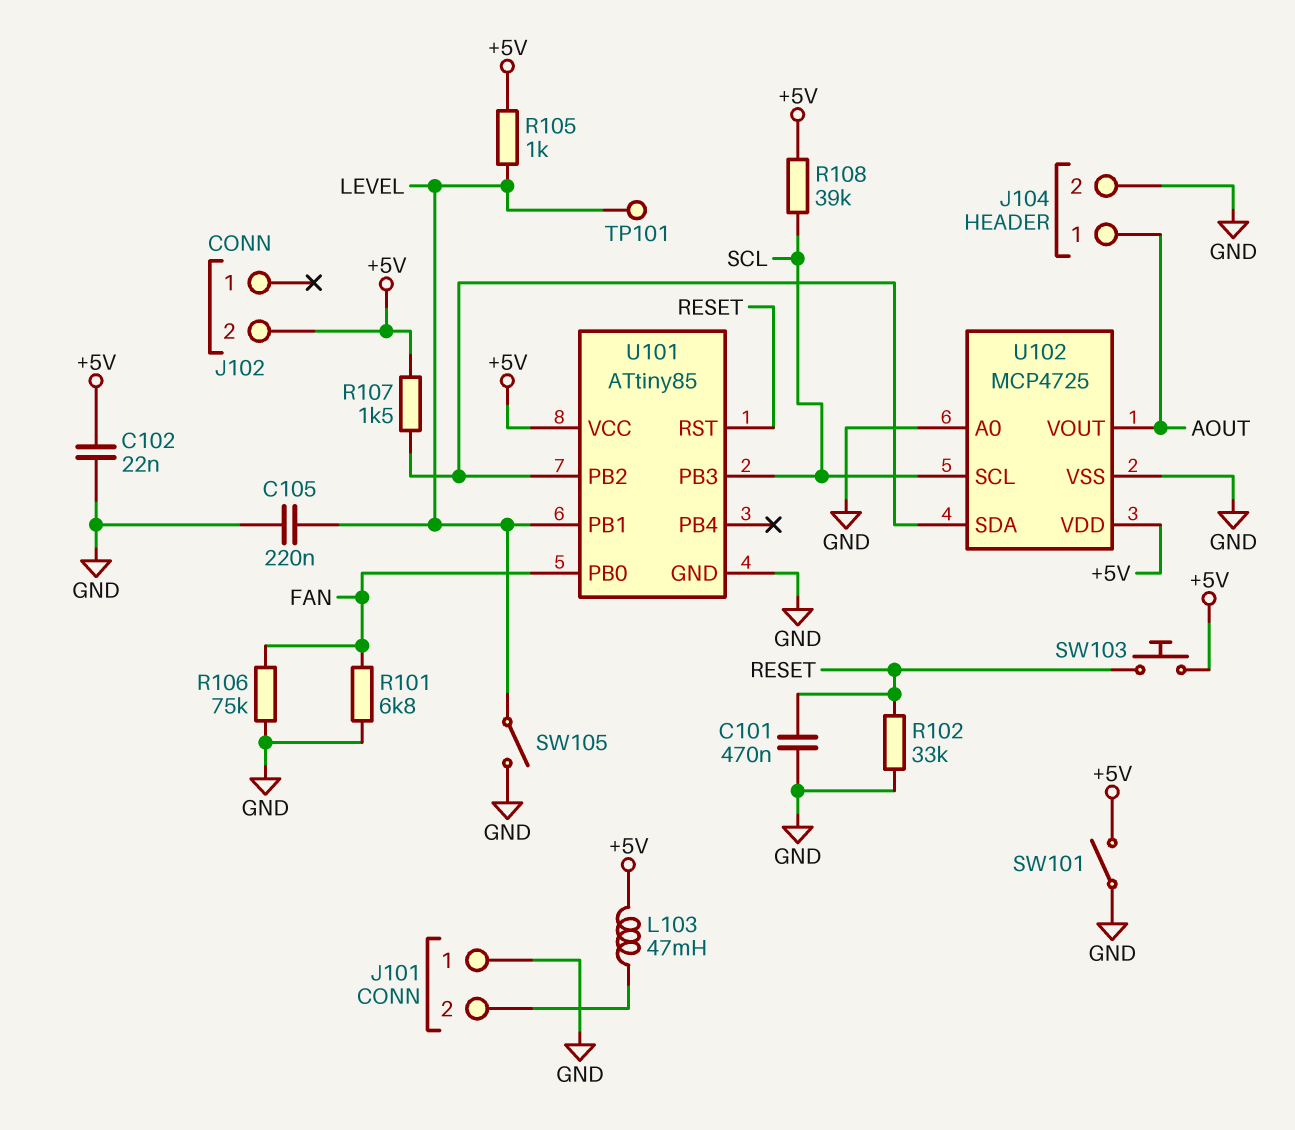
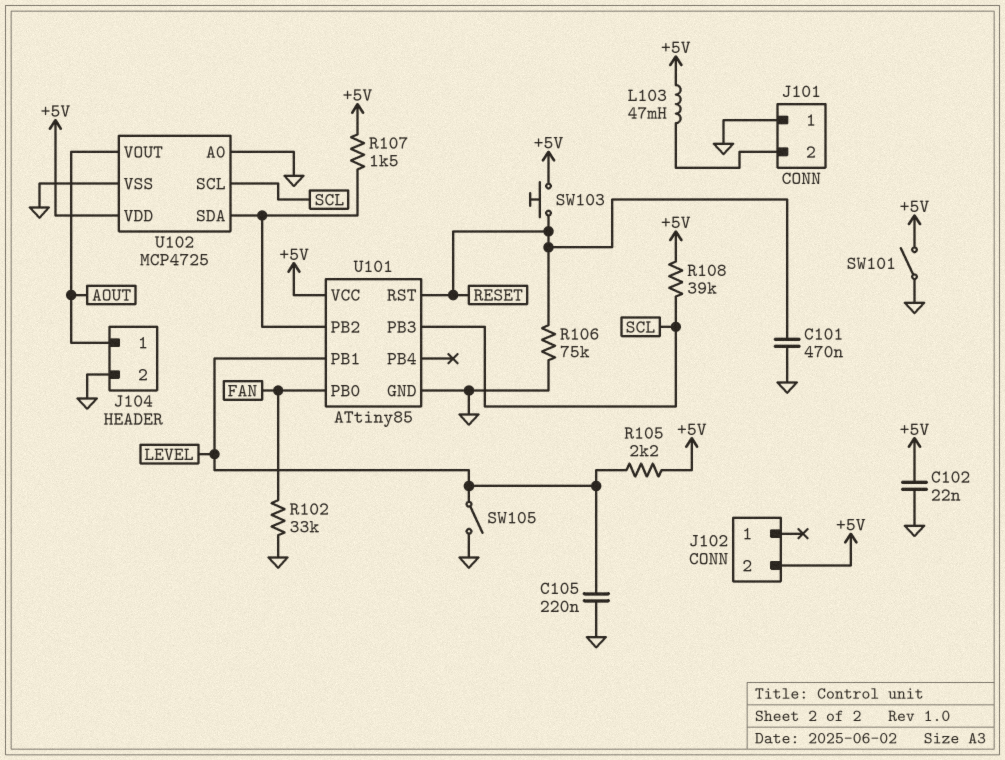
R101: 6.8k (FAN, GND) -> none
R102: 33k (GND, RESET) -> 33k (FAN, GND)
R105: 1k (+5V, LEVEL) -> 2.2k (+5V, LEVEL)
R106: 75k (FAN, GND) -> 75k (GND, RESET)
TP101: test point (LEVEL) -> none

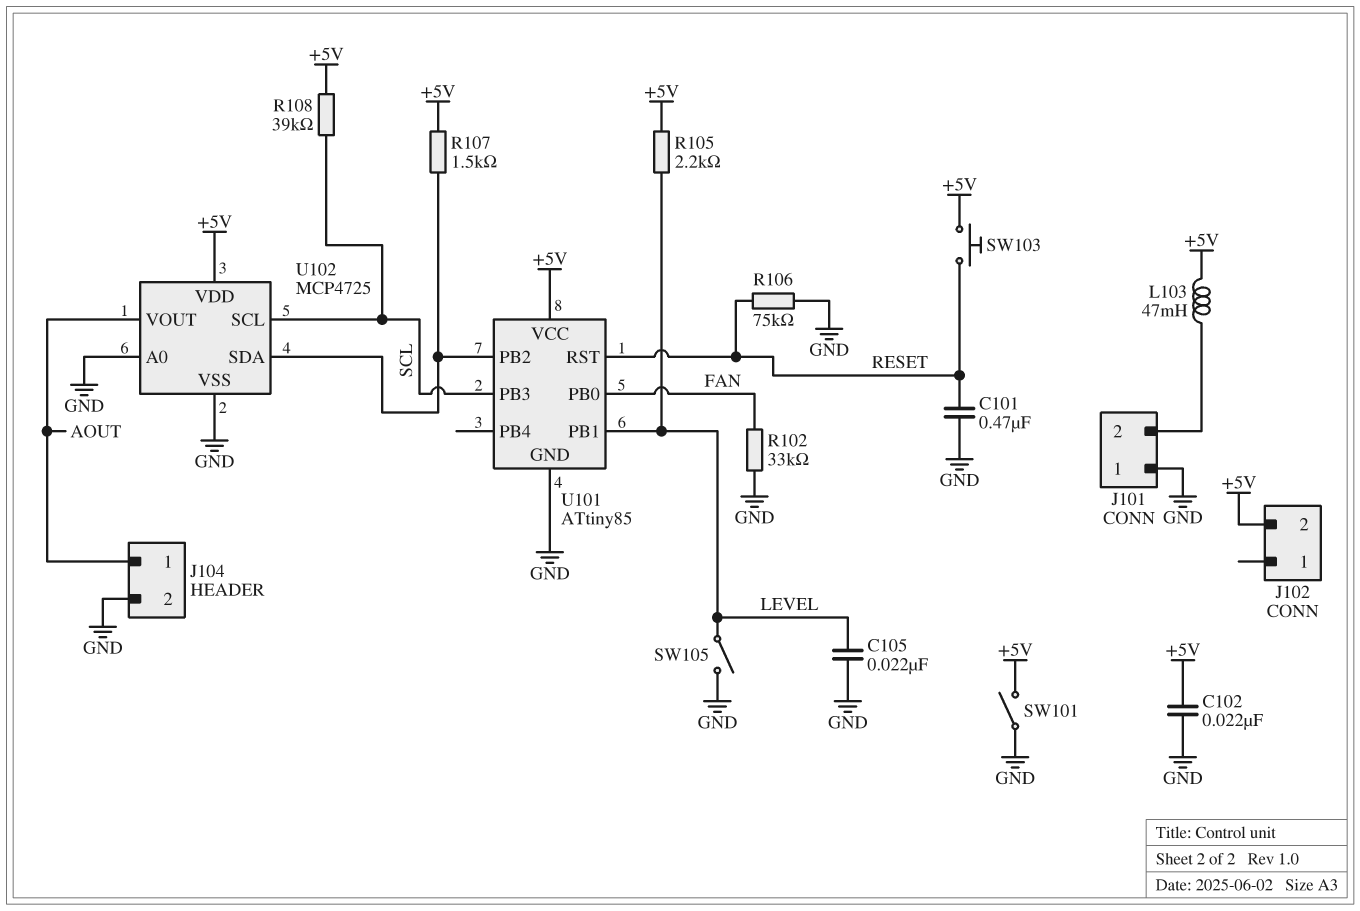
C105: 220nF (GND, LEVEL) -> 22nF (GND, LEVEL)

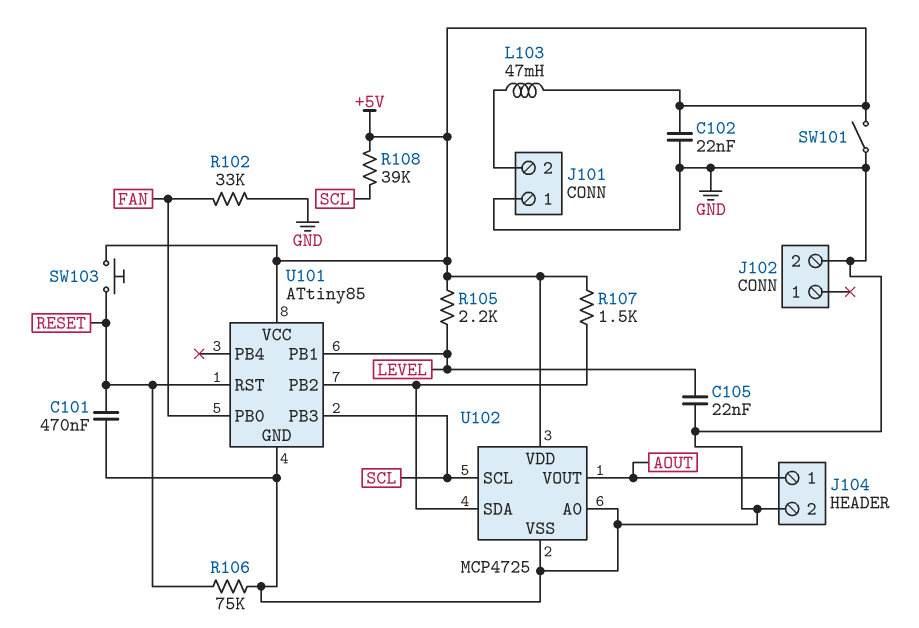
J102 pin 2: +5V -> GND
SW105: switch (GND, LEVEL) -> none

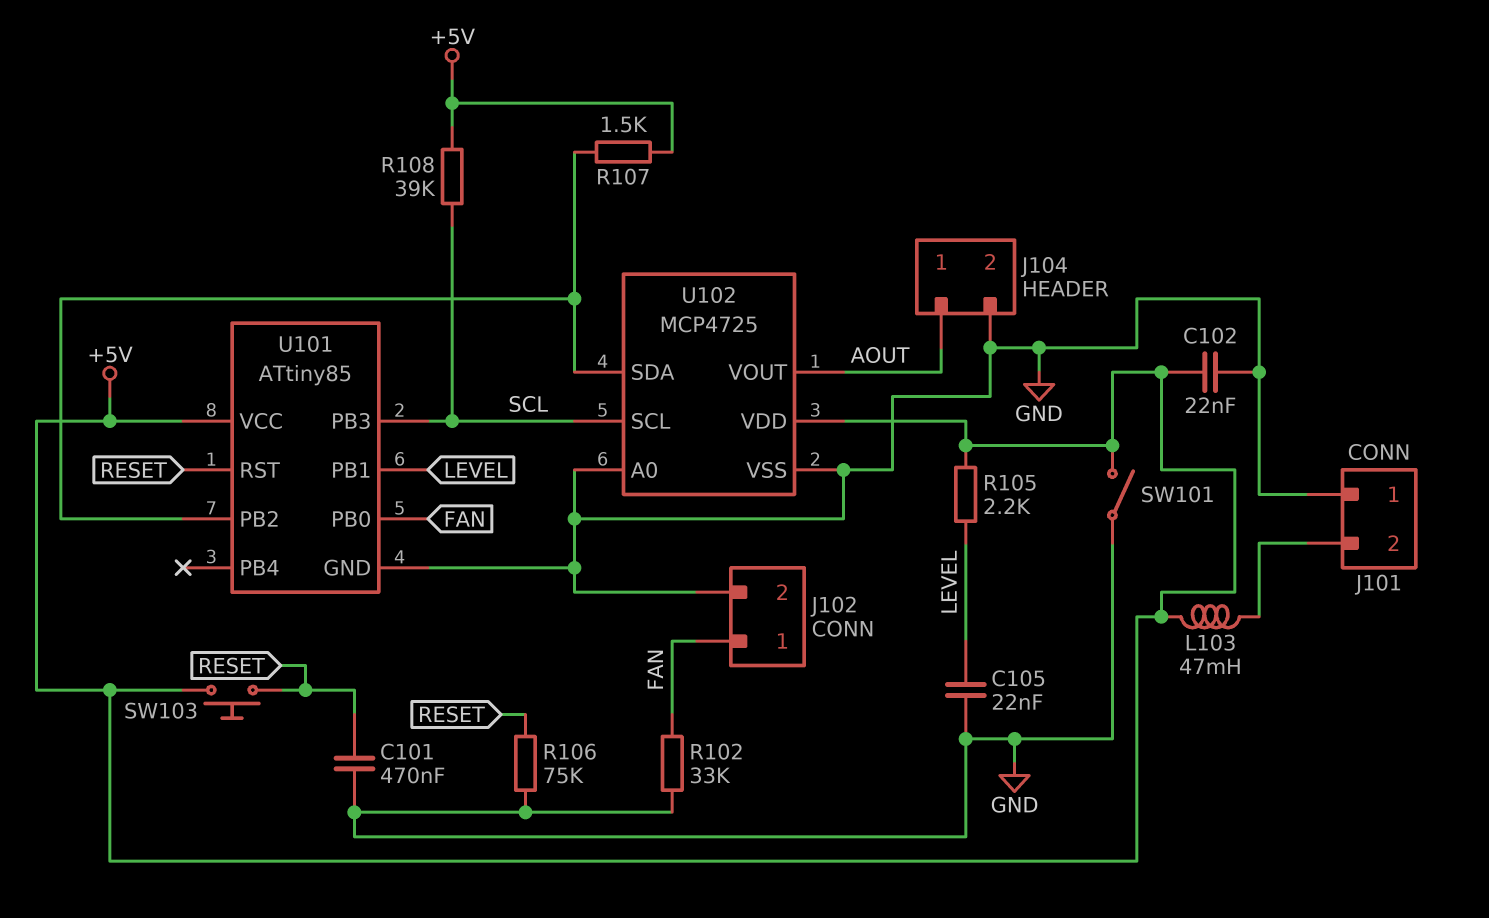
J102 pin 1: none -> FAN

